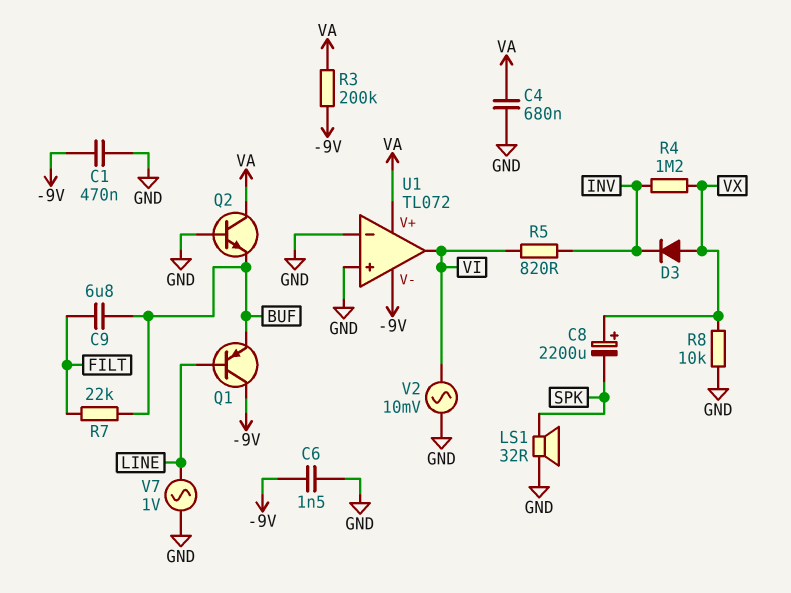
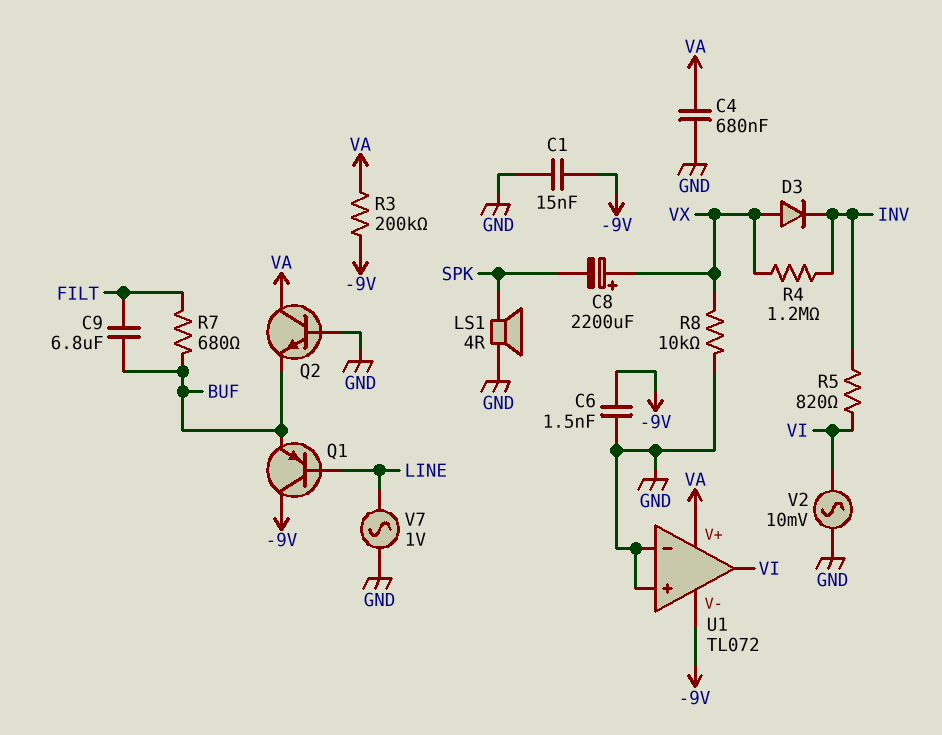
C1: 470nF (-9V, GND) -> 15nF (-9V, GND)
LS1: speaker 32R (GND, SPK) -> speaker 4R (GND, SPK)
R7: 22k (BUF, FILT) -> 680 (BUF, FILT)

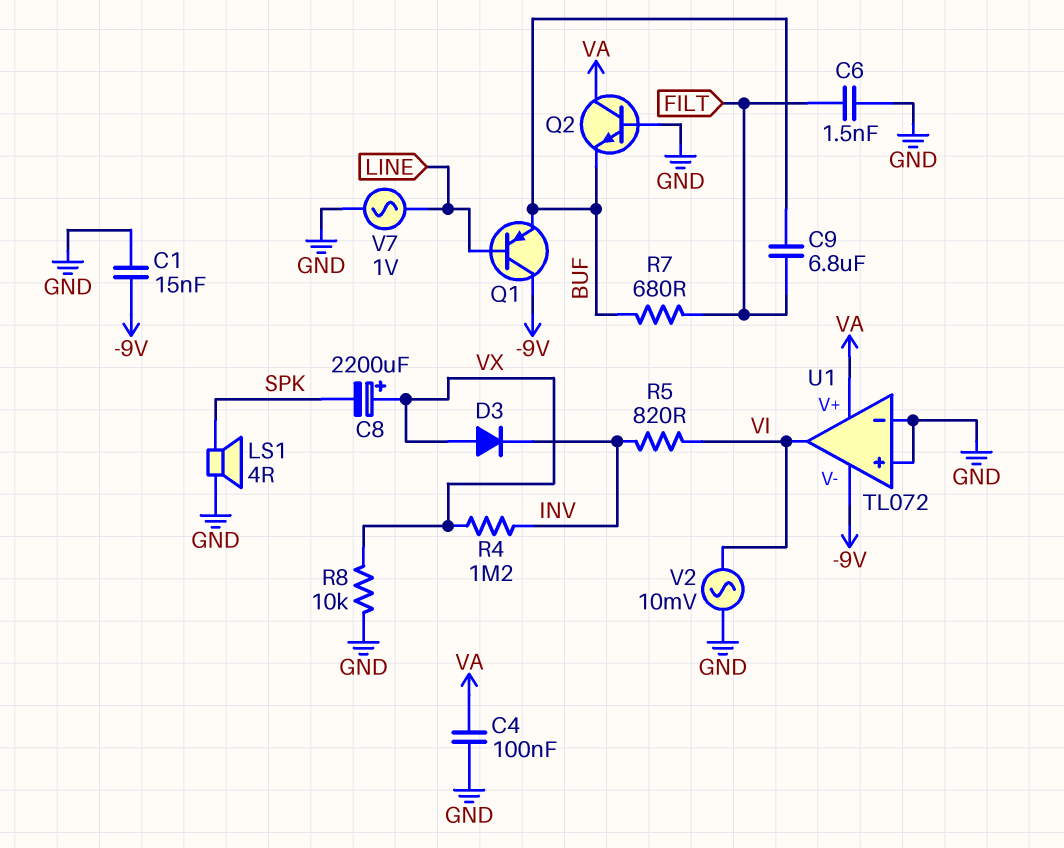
C4: 680nF (GND, VA) -> 100nF (GND, VA)
C6: 1.5nF (-9V, GND) -> 1.5nF (FILT, GND)
R3: 200k (-9V, VA) -> none

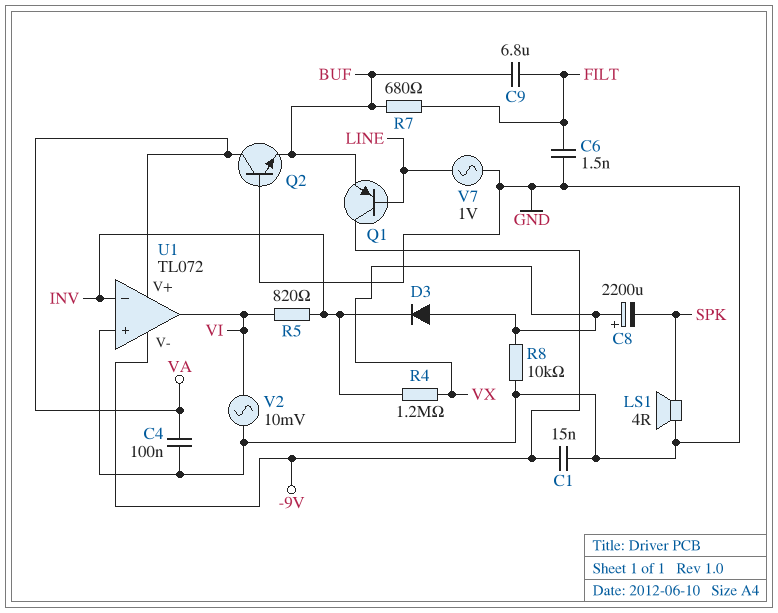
U1 pin in-: GND -> INV

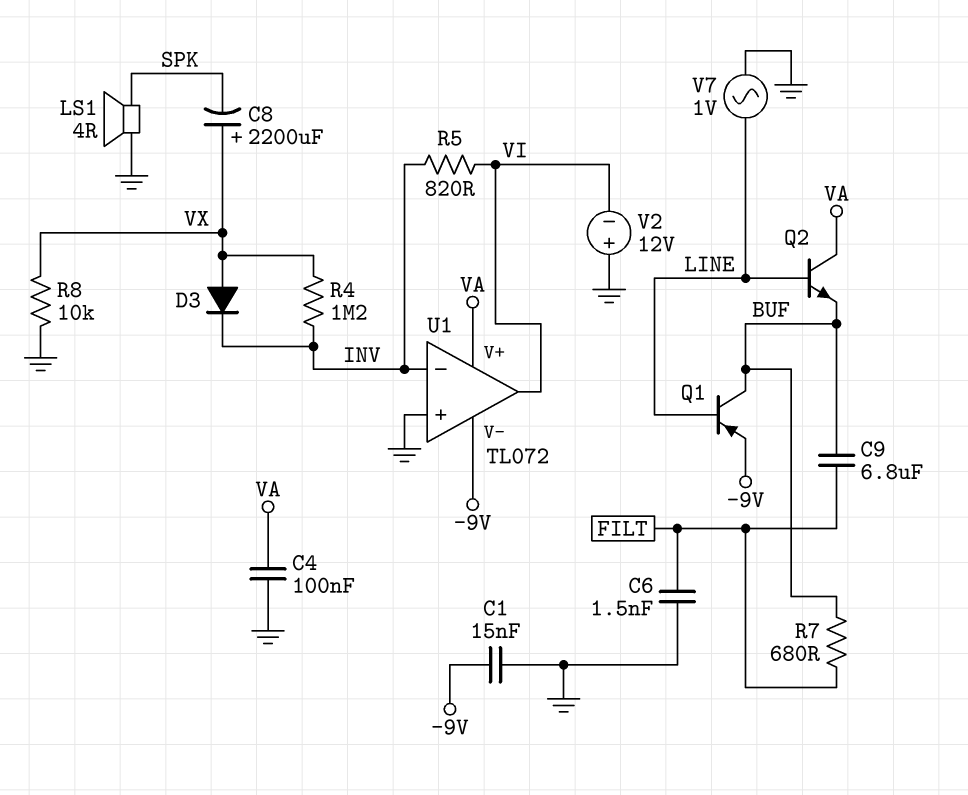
Q1: PNP (B LINE, C -9V, E BUF) -> PNP (B LINE, C BUF, E -9V)
Q2: NPN (B GND, C VA, E BUF) -> NPN (B LINE, C VA, E BUF)
V2: AC 10mV (GND, VI) -> 12V (plus GND, minus VI)

